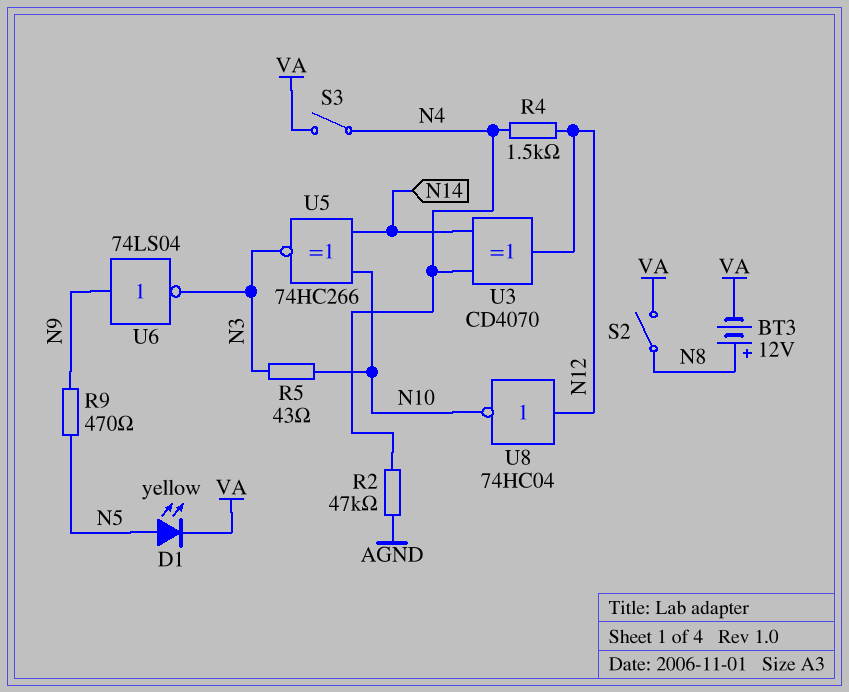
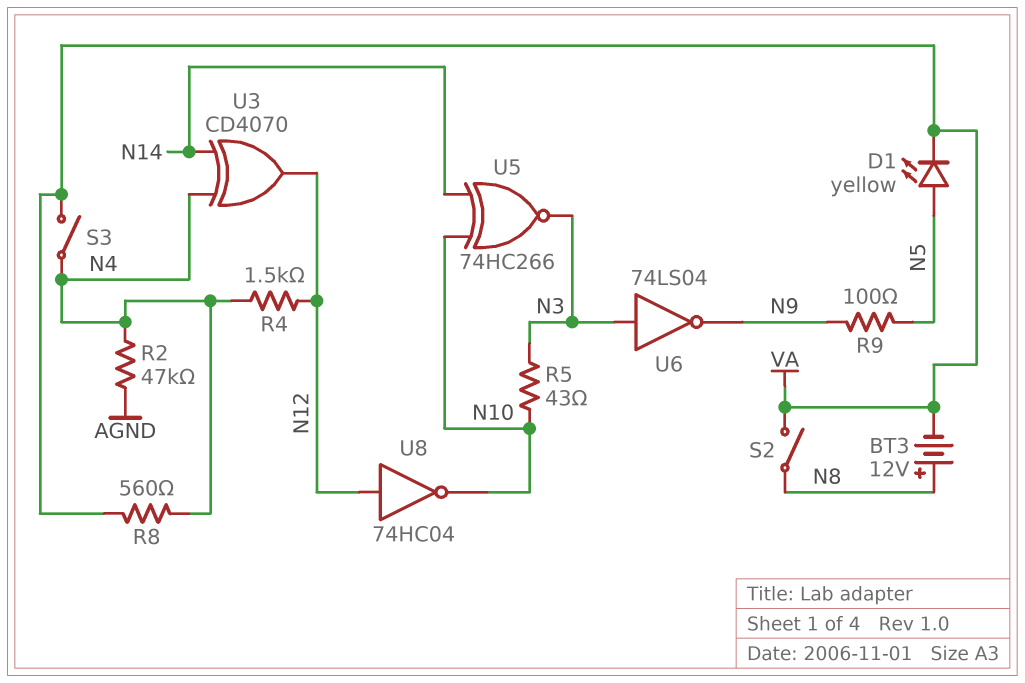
R8: none -> 560 (N4, VA)
R9: 470 (N5, N9) -> 100 (N5, N9)
U6: NOT 74LS04 (in N9, out N3) -> NOT 74LS04 (in N3, out N9)

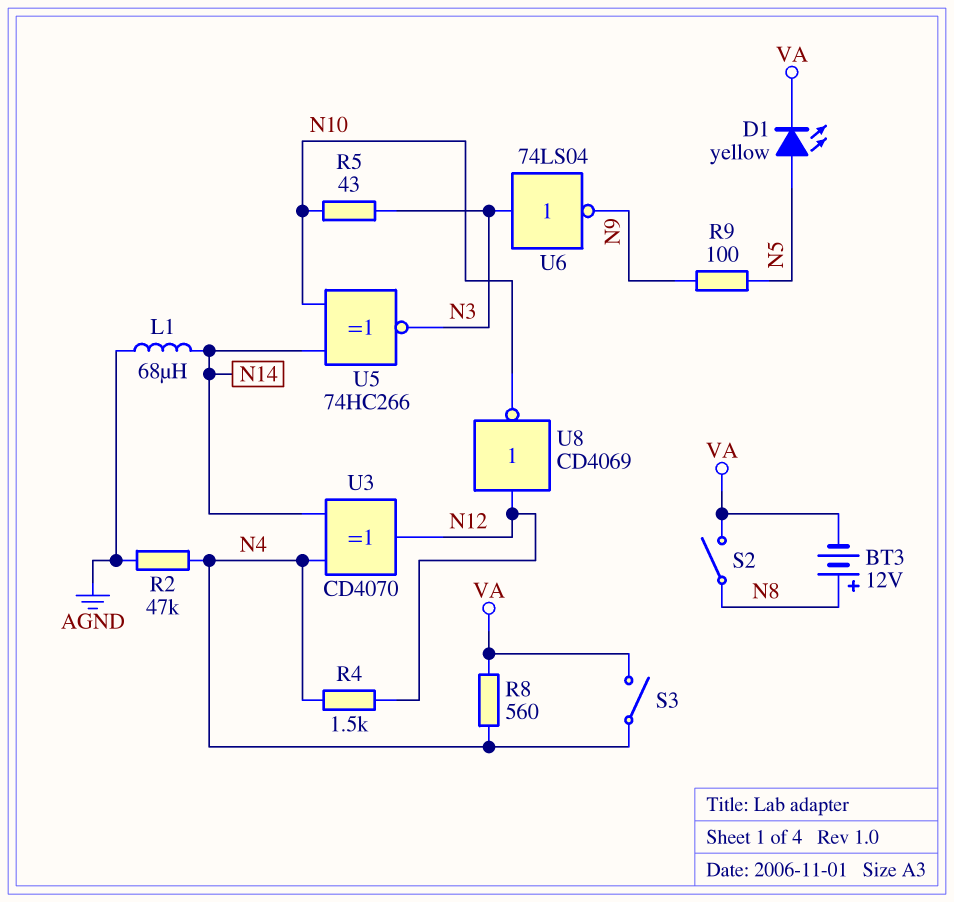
L1: none -> 68uH (AGND, N14)
U8: NOT 74HC04 (in N12, out N10) -> NOT CD4069 (in N12, out N10)

